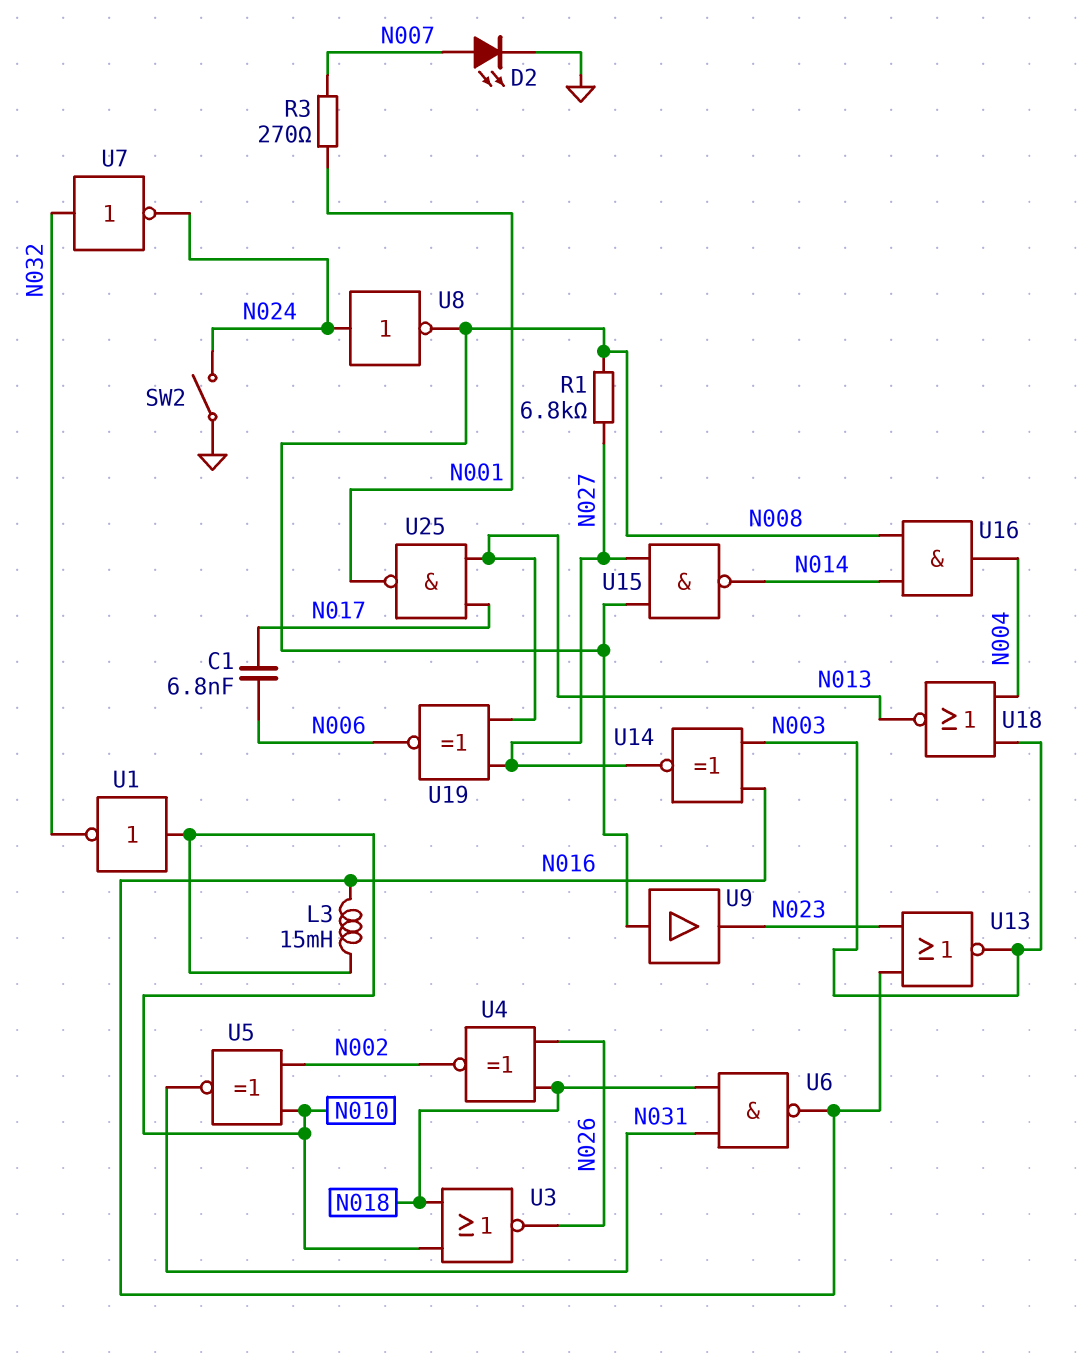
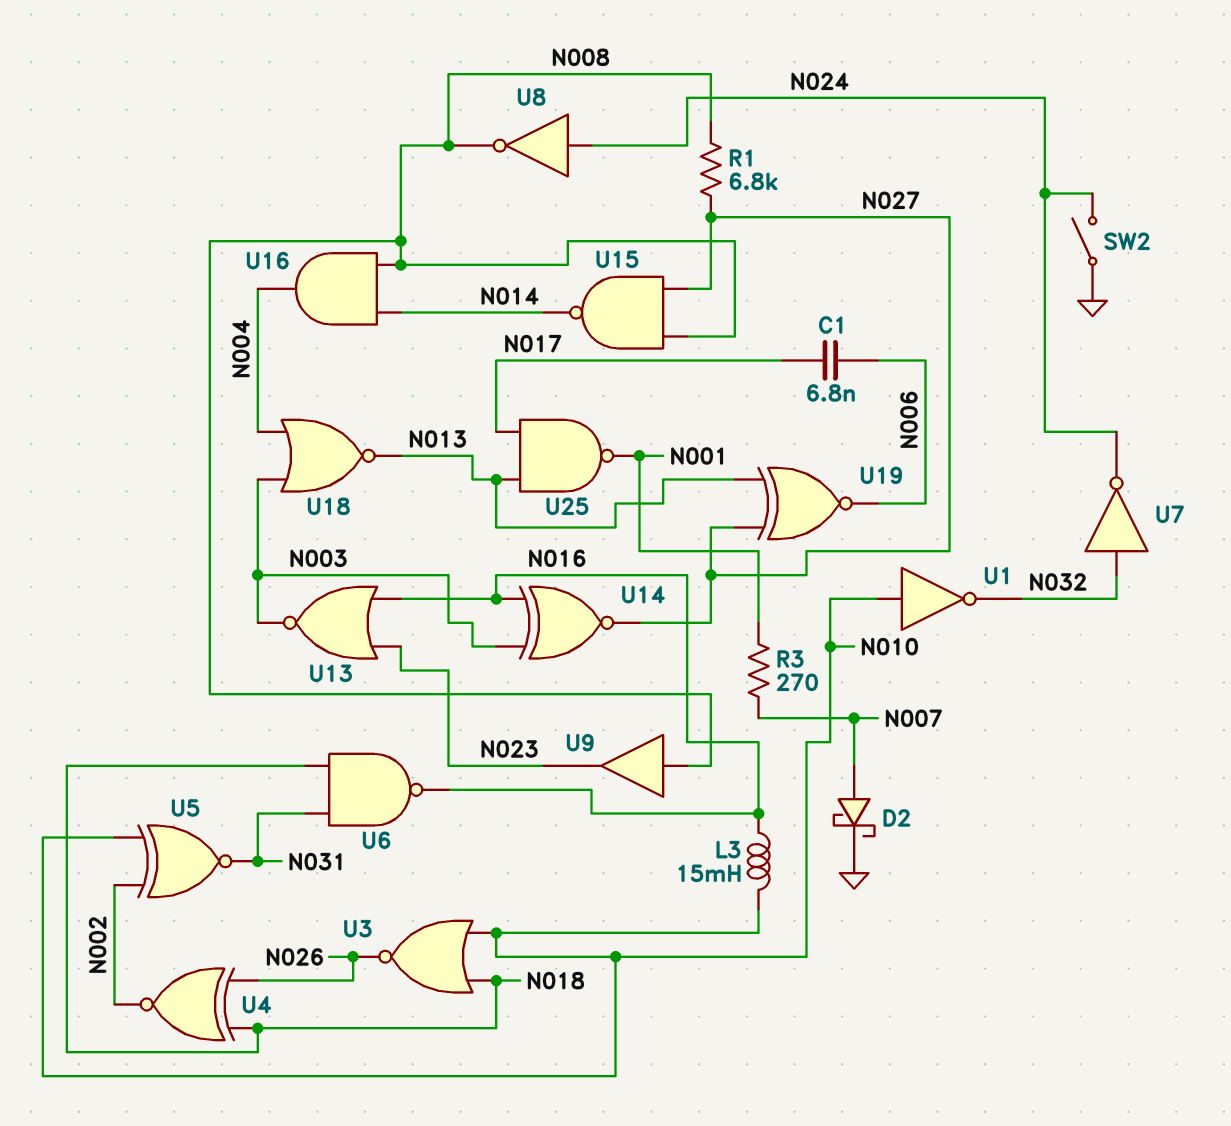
D2: LED (A N007, K GND) -> schottky (A N007, K GND)

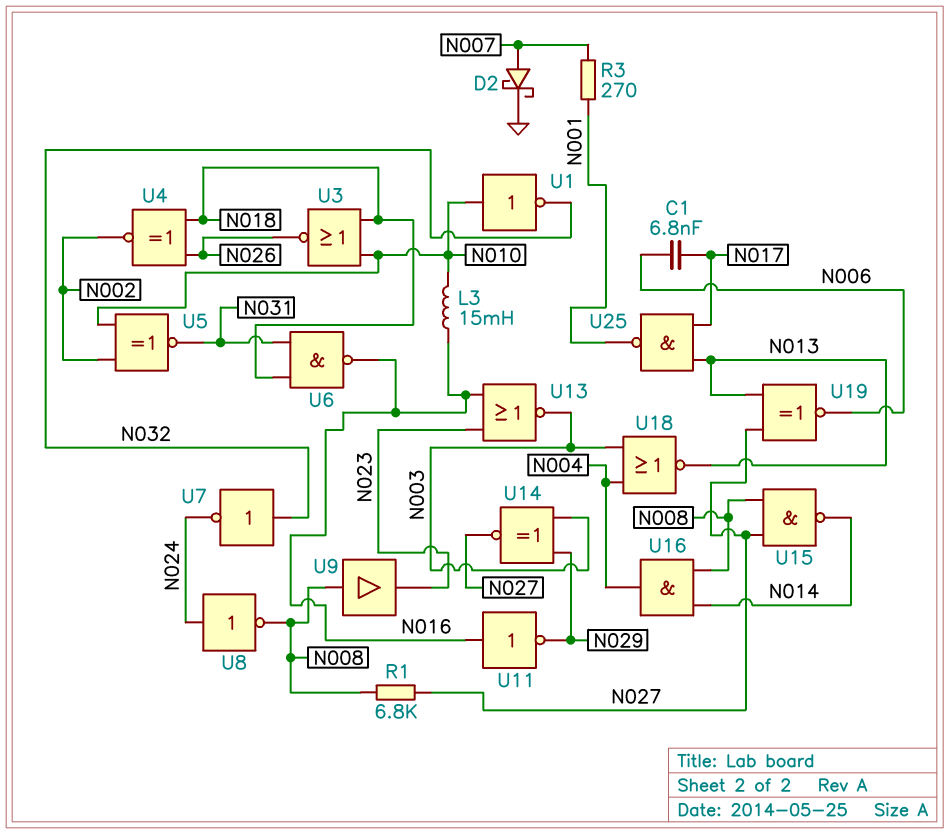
SW2: switch (GND, N024) -> none
U11: none -> NOT (in N016, out N029)
U14: XNOR (in N003, in N016, out N027) -> XNOR (in N003, in N029, out N027)

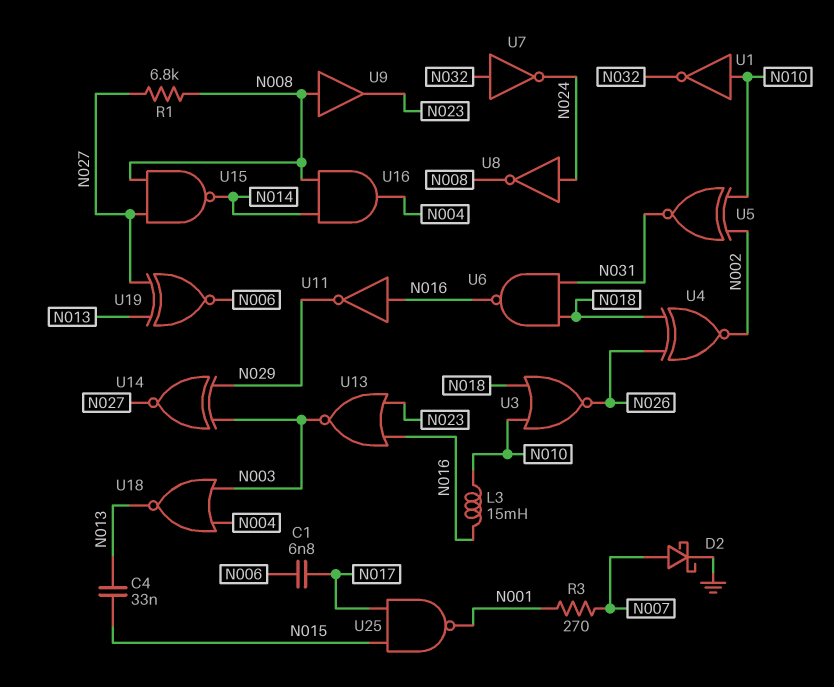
C4: none -> 33nF (N013, N015)
U25: NAND (in N013, in N017, out N001) -> NAND (in N015, in N017, out N001)

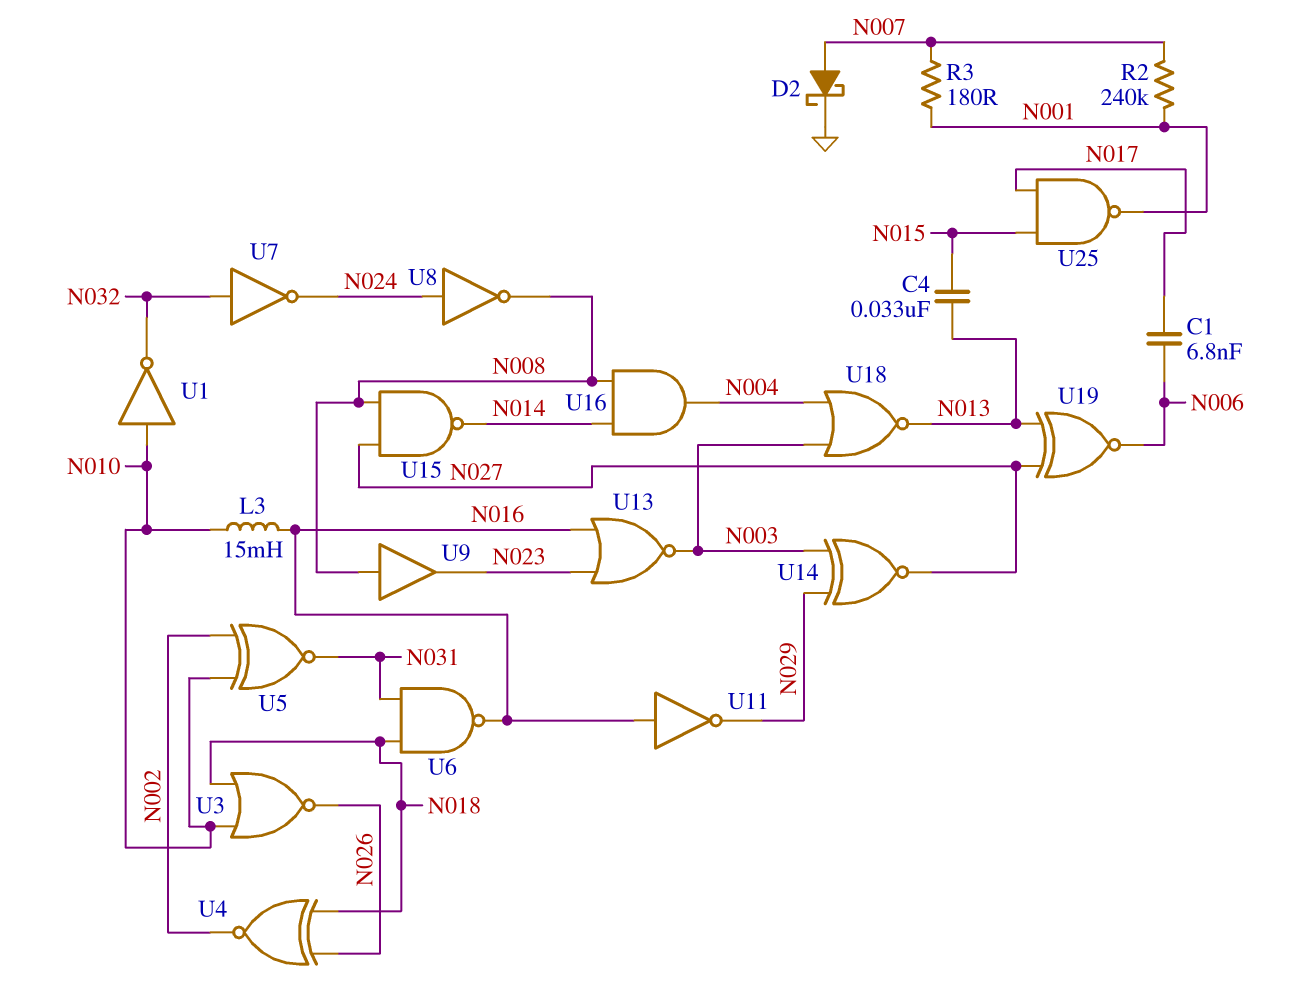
R1: 6.8k (N008, N027) -> none
R2: none -> 240k (N001, N007)
R3: 270 (N001, N007) -> 180 (N001, N007)

